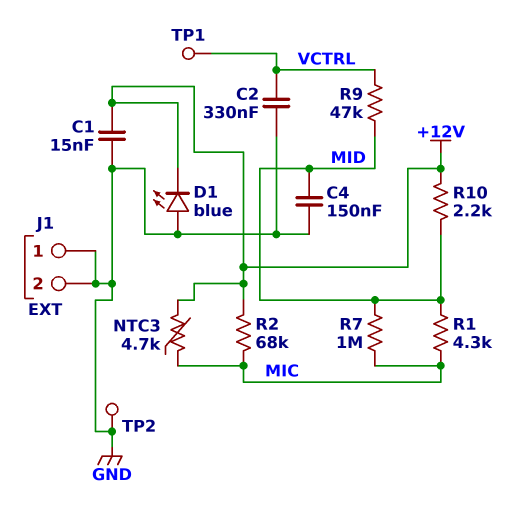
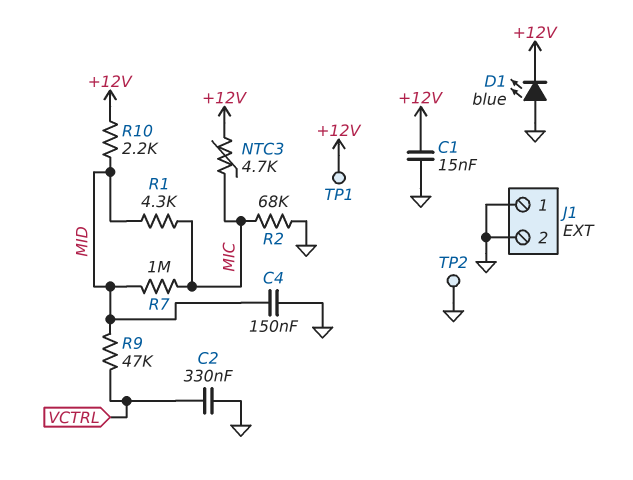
R2: 68k (+12V, MIC) -> 68k (GND, MIC)
TP1: test point (VCTRL) -> test point (+12V)

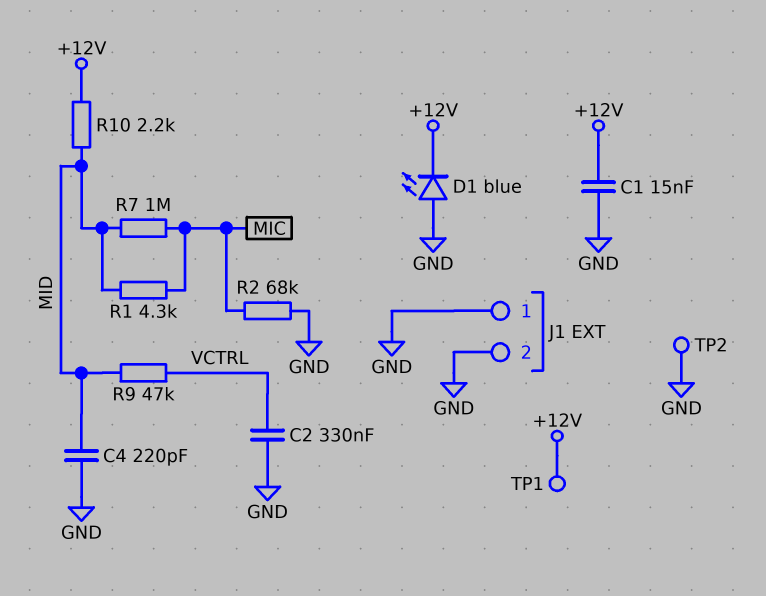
C4: 150nF (GND, MID) -> 220pF (GND, MID)
NTC3: 4.7k (+12V, MIC) -> none

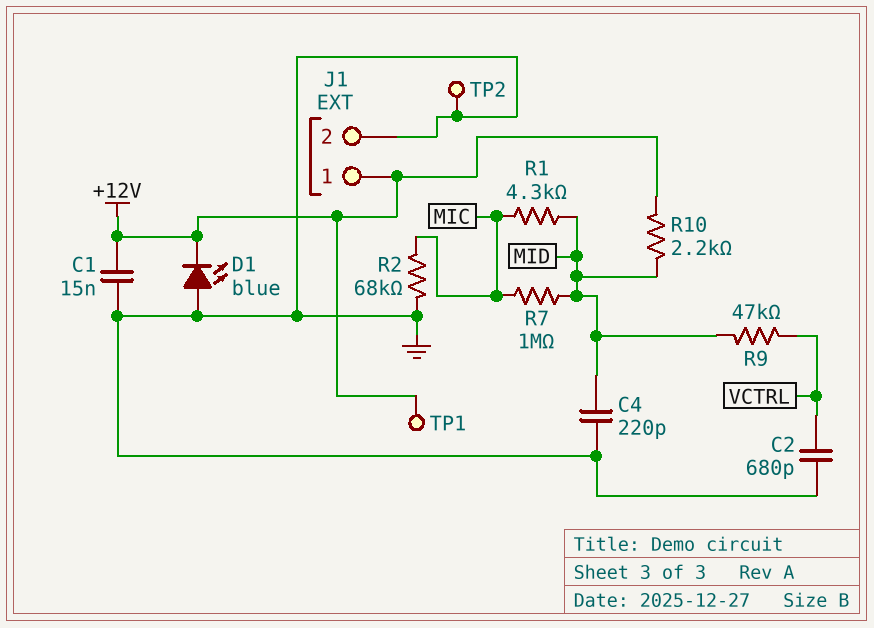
C2: 330nF (GND, VCTRL) -> 680pF (GND, VCTRL)
J1 pin 1: GND -> +12V

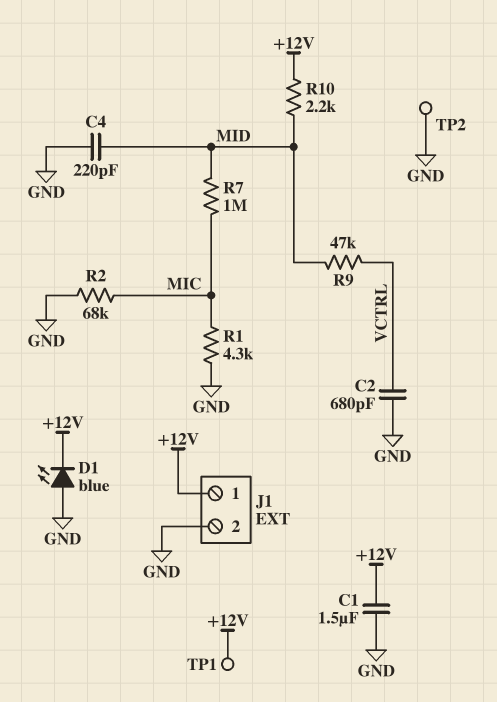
C1: 15nF (+12V, GND) -> 1.5uF (+12V, GND)
R1: 4.3k (MIC, MID) -> 4.3k (GND, MIC)

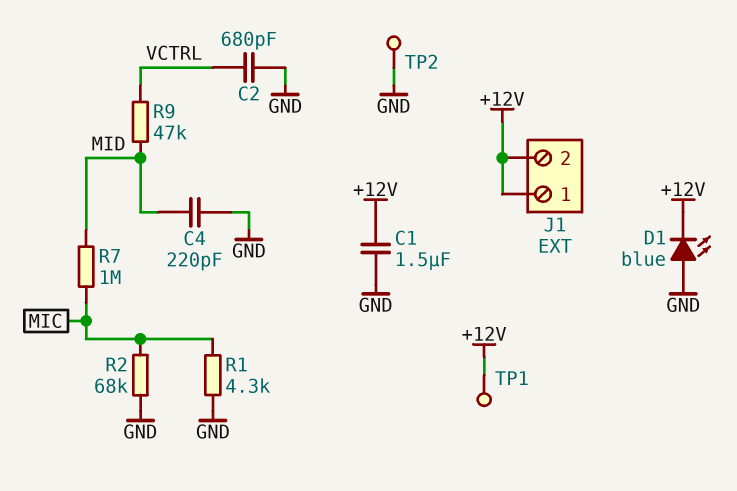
J1 pin 2: GND -> +12V
R10: 2.2k (+12V, MID) -> none

